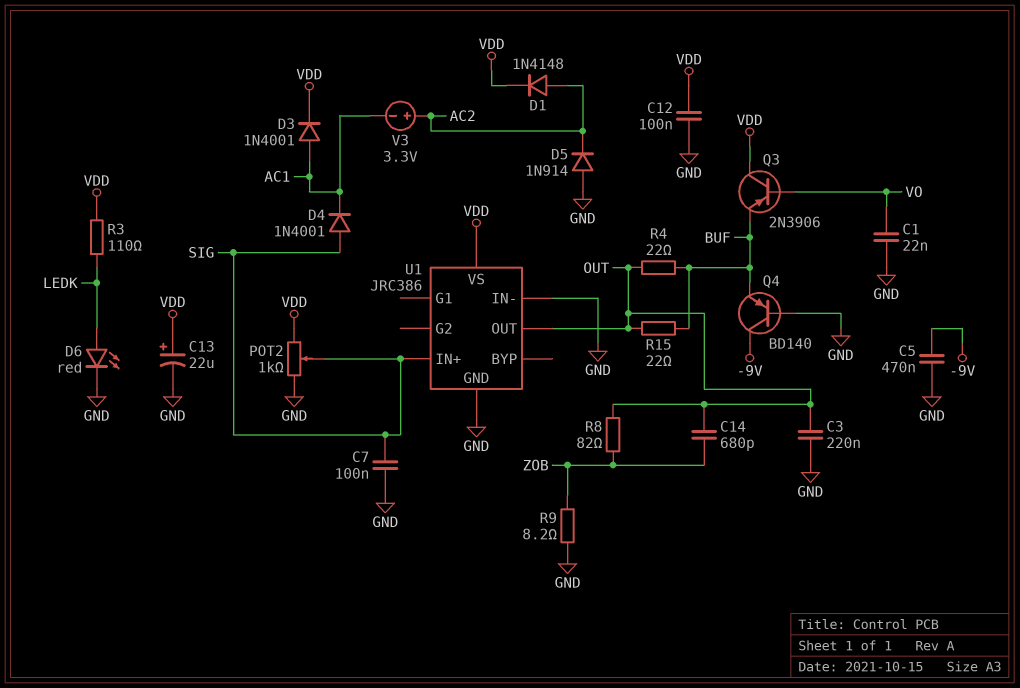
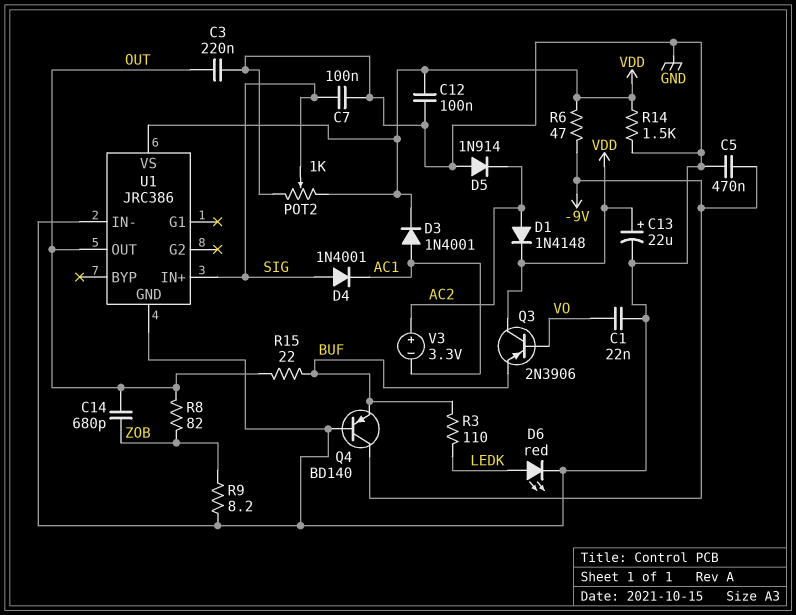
R3: 110 (LEDK, VDD) -> 110 (BUF, LEDK)
R4: 22 (BUF, OUT) -> none
R6: none -> 47 (-9V, VDD)
R14: none -> 1.5k (GND, VDD)

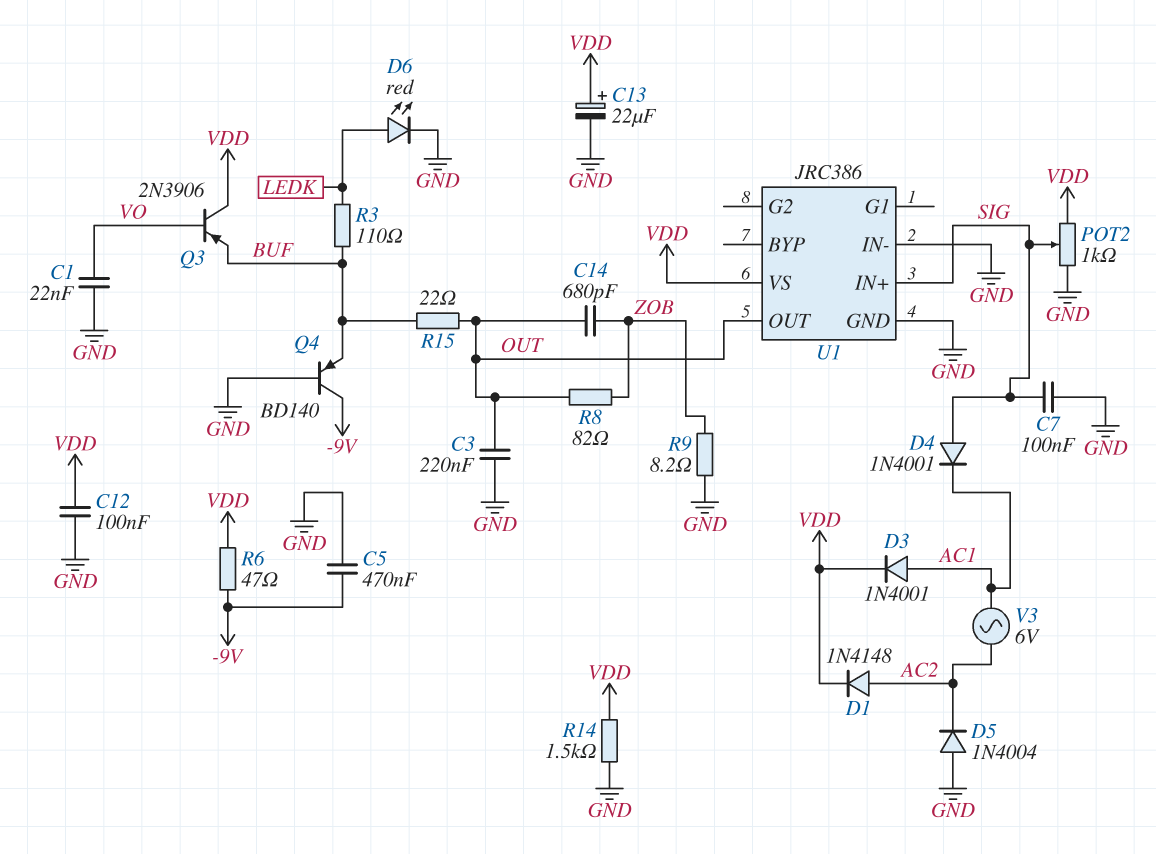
D5: diode 1N914 (A GND, K AC2) -> diode 1N4004 (A GND, K AC2)
V3: 3.3V (plus AC2, minus AC1) -> AC 6V (AC1, AC2)

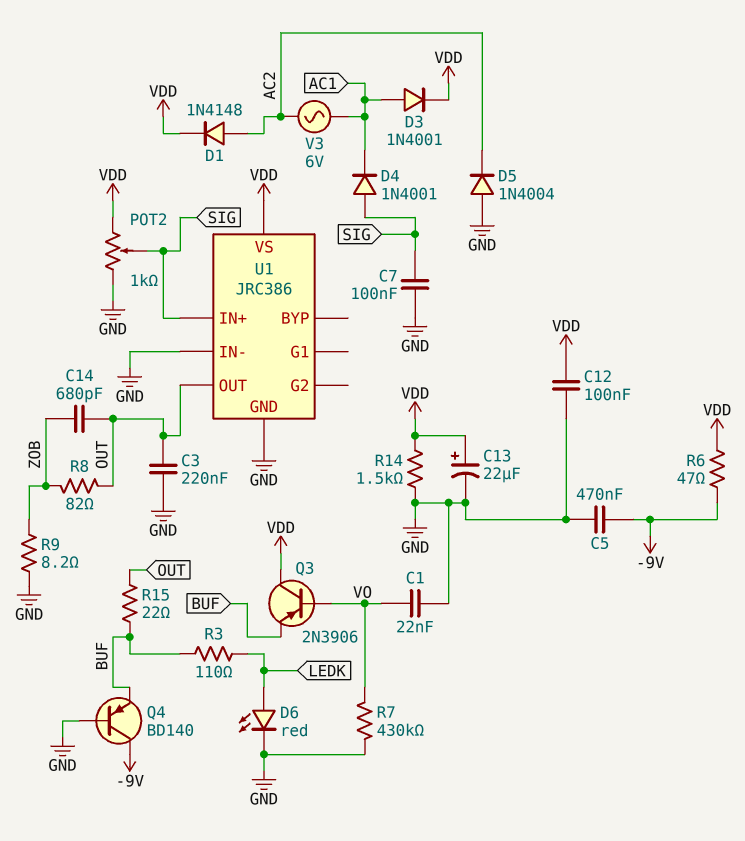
R7: none -> 430k (GND, VO)

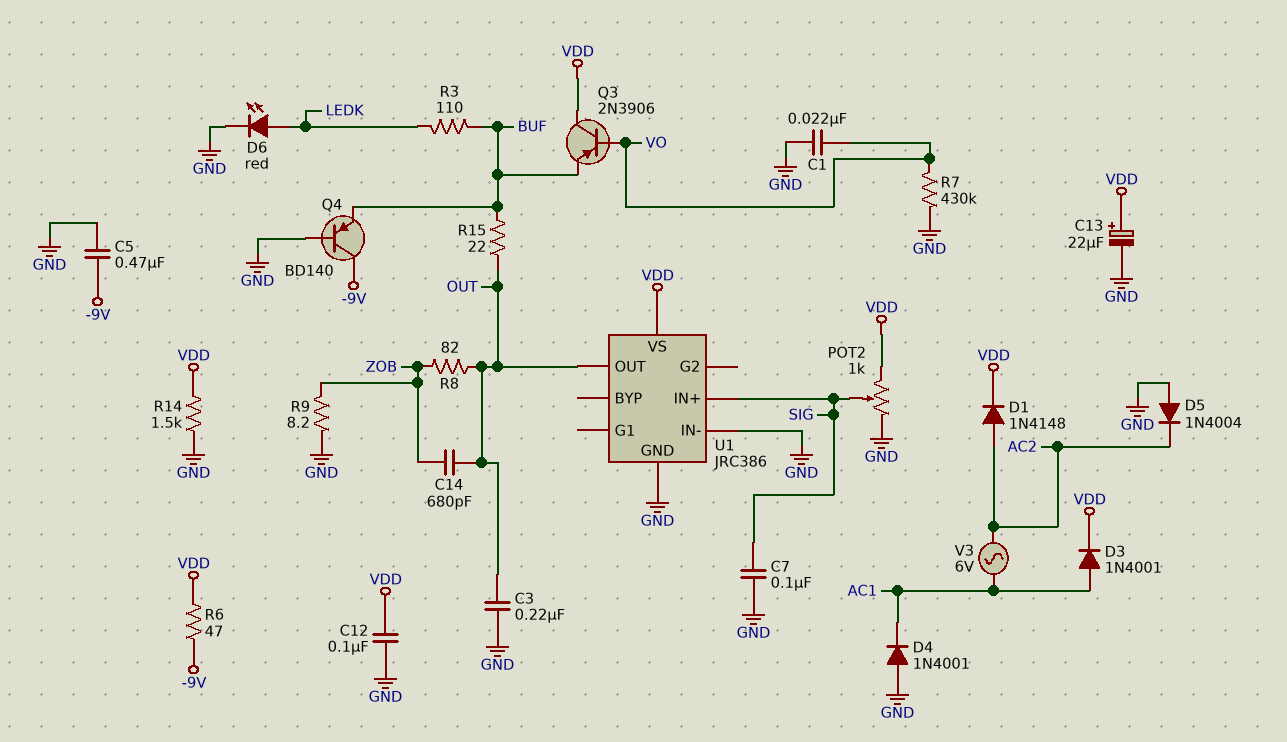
D4: diode 1N4001 (A SIG, K AC1) -> diode 1N4001 (A GND, K AC1)

